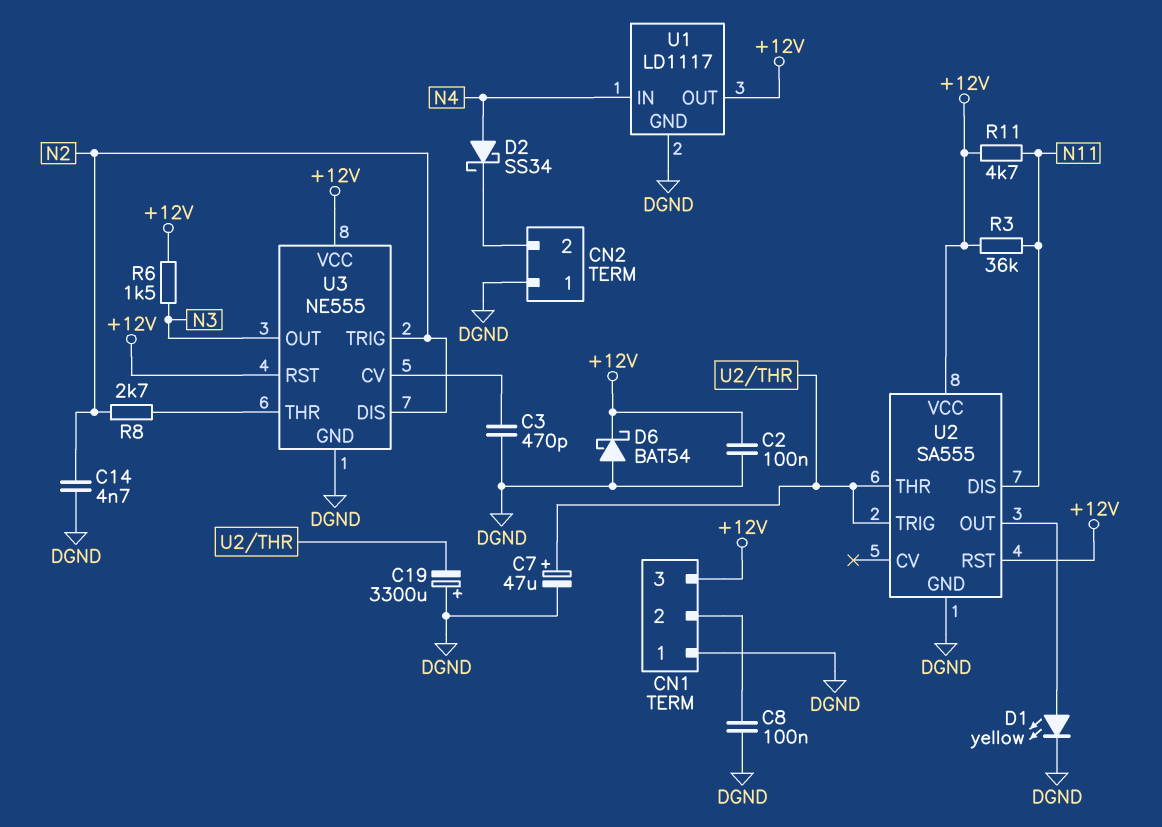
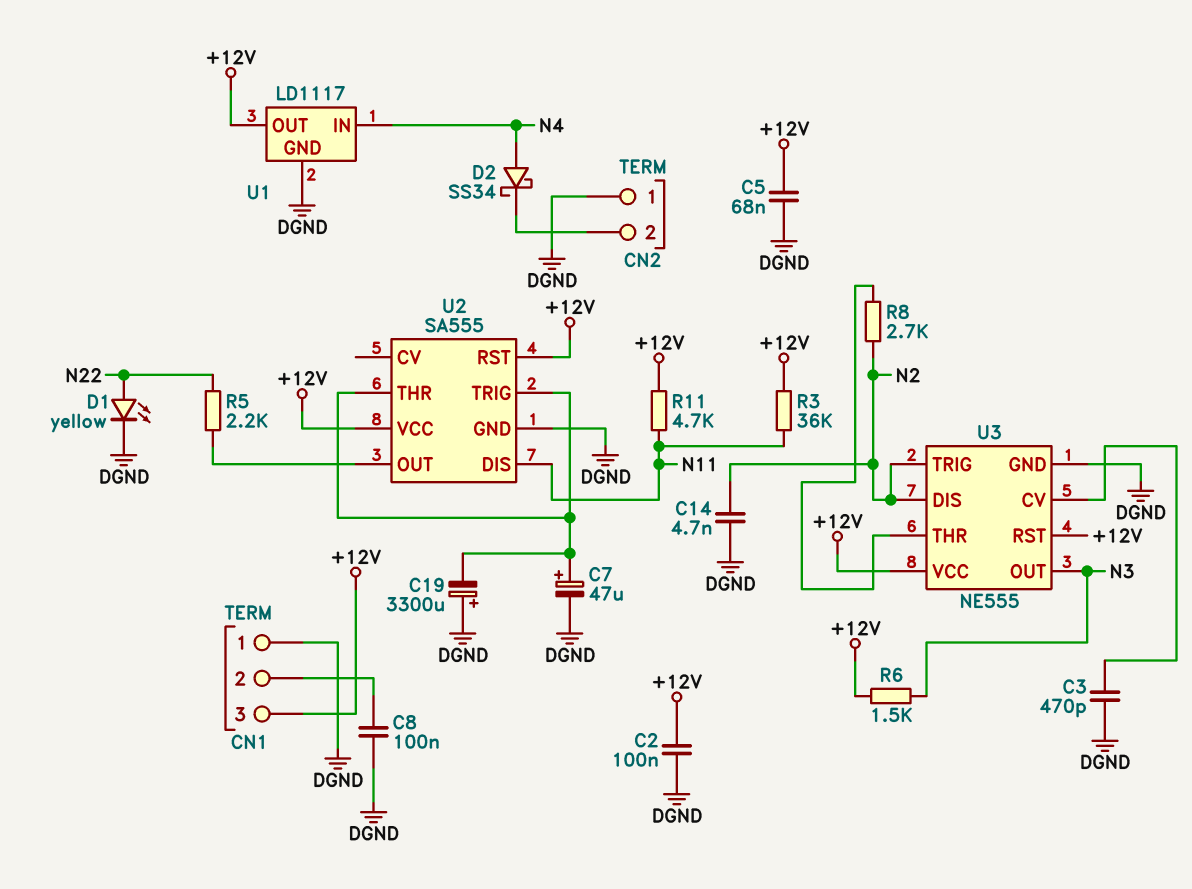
C5: none -> 68nF (+12V, DGND)
D1: LED yellow (A U2/OUT, K DGND) -> LED yellow (A N22, K DGND)
D6: schottky BAT54 (A DGND, K +12V) -> none
R5: none -> 2.2k (N22, U2/OUT)

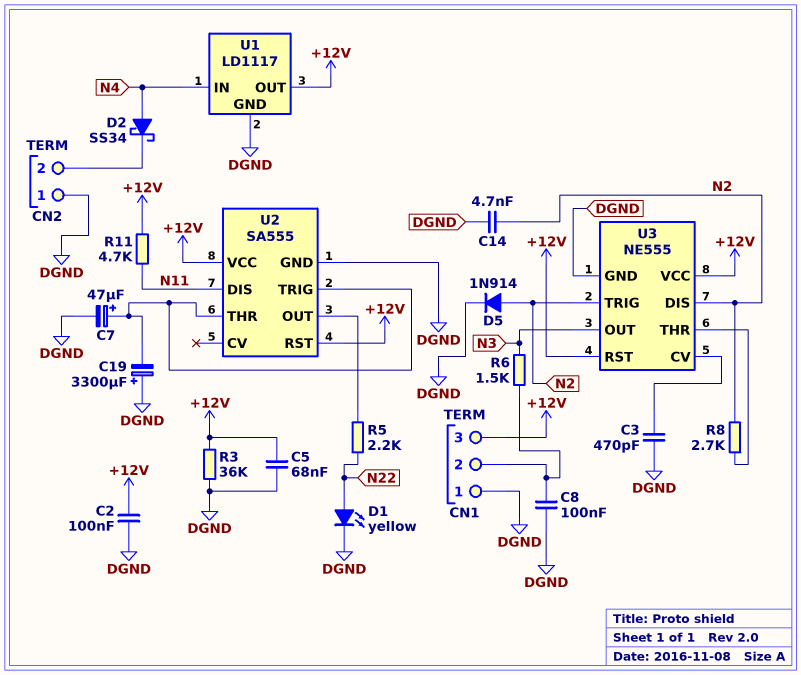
D5: none -> diode 1N914 (A N2, K DGND)
R3: 36k (+12V, N11) -> 36k (+12V, DGND)
R6: 1.5k (+12V, N3) -> 1.5k (CN1/2, N3)

